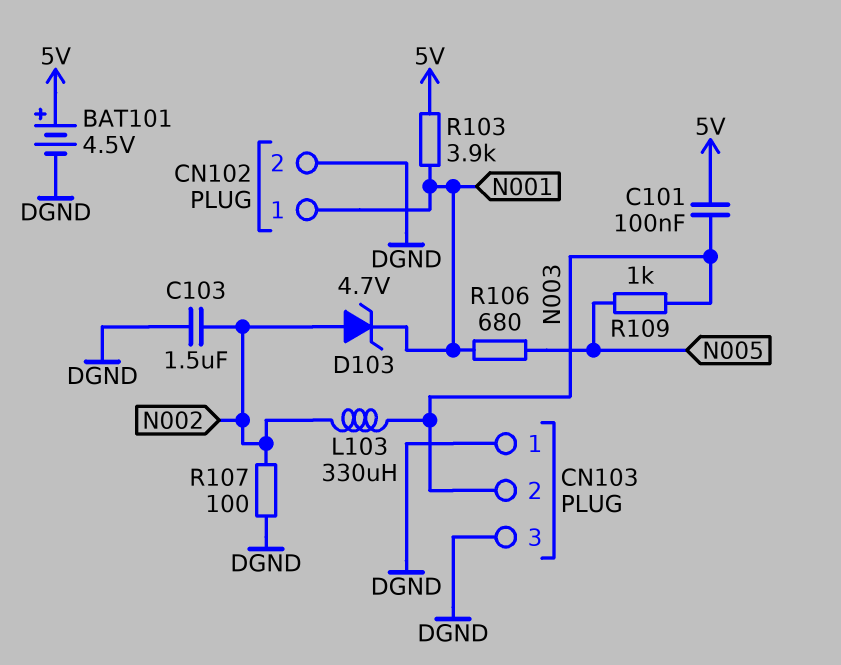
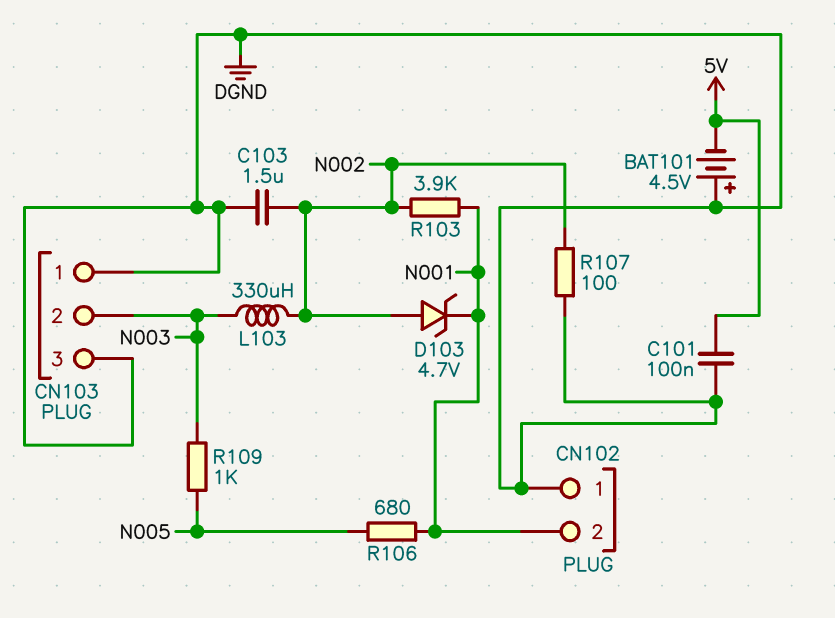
BAT101: 4.5V (plus 5V, minus DGND) -> 4.5V (plus DGND, minus 5V)
C101: 100nF (5V, N003) -> 100nF (5V, DGND)
CN102 pin 1: N001 -> DGND
CN102 pin 2: DGND -> N001
R103: 3.9k (5V, N001) -> 3.9k (N001, N002)

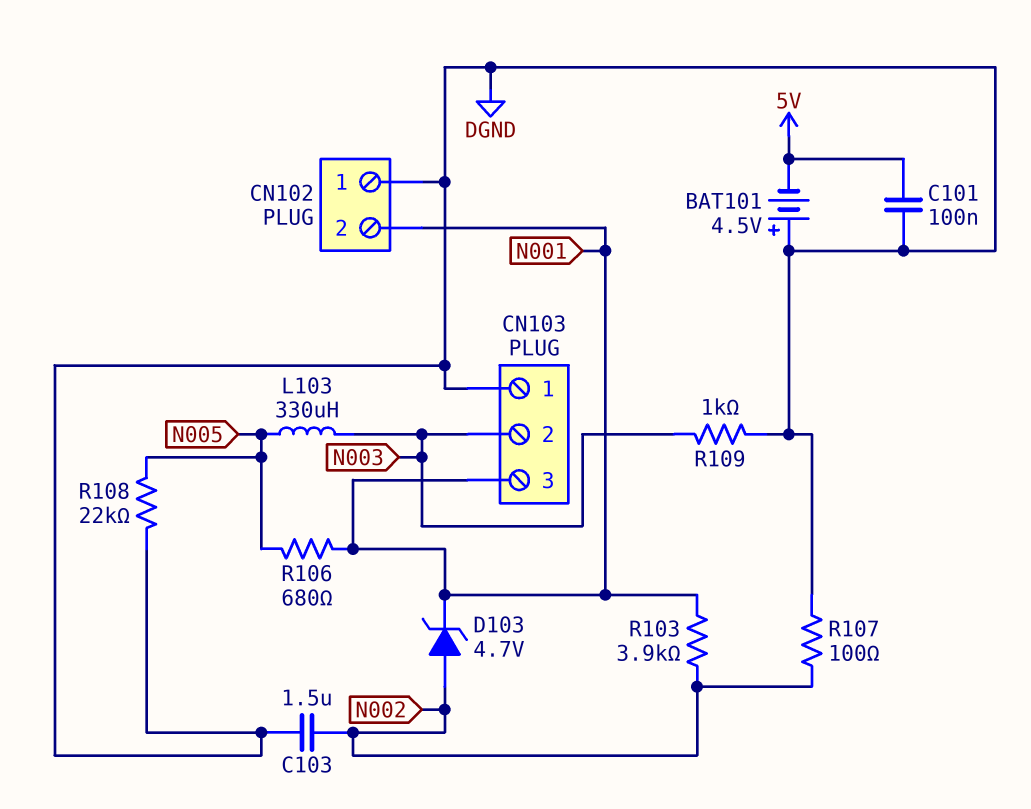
CN103 pin 3: DGND -> N001
L103: 330uH (N002, N003) -> 330uH (N003, N005)
R108: none -> 22k (DGND, N005)
R109: 1k (N003, N005) -> 1k (DGND, N003)

